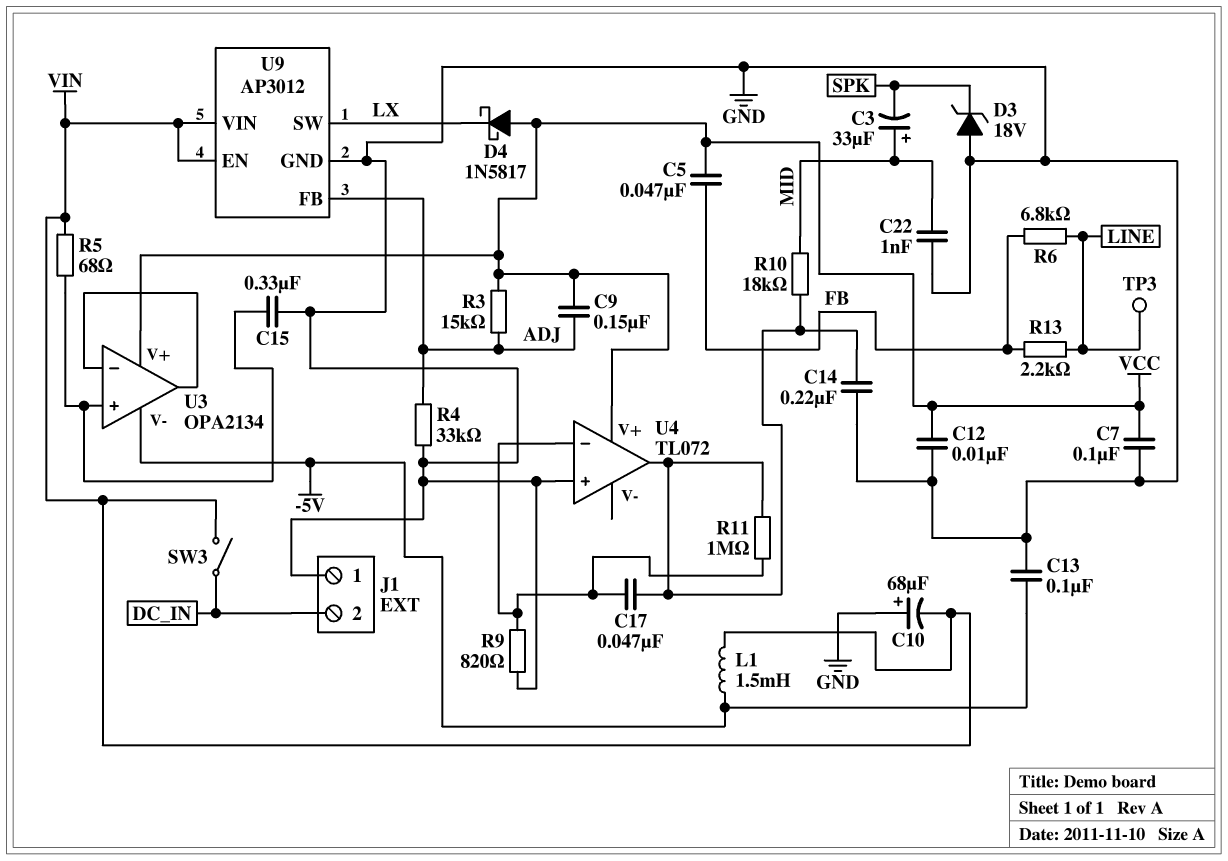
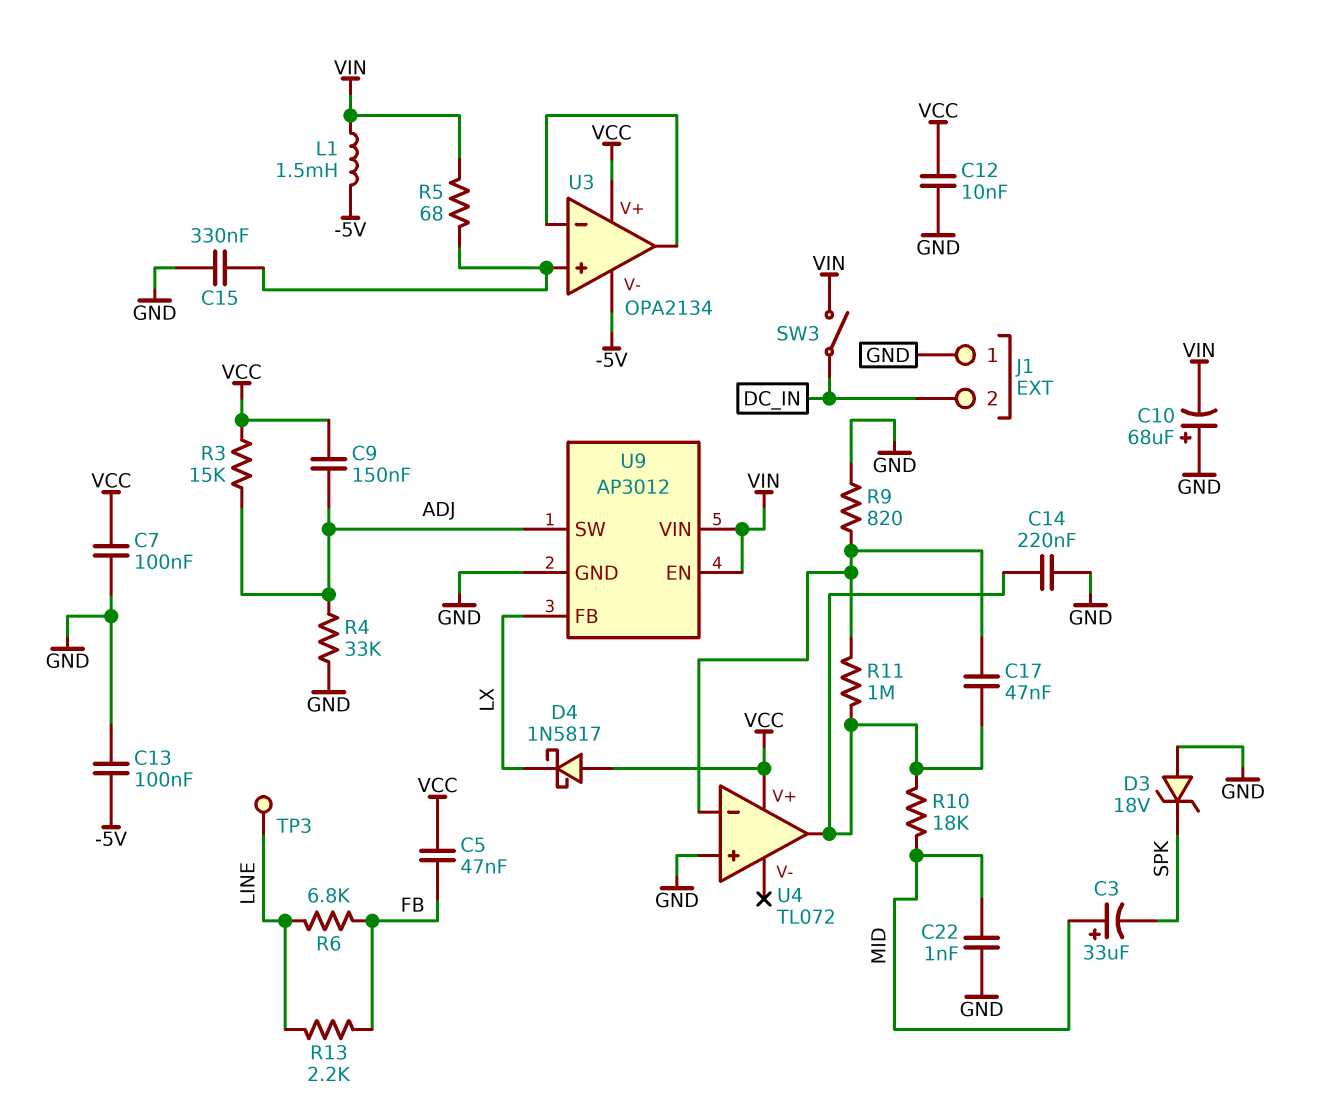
U9 pin FB: ADJ -> LX
U9 pin SW: LX -> ADJ

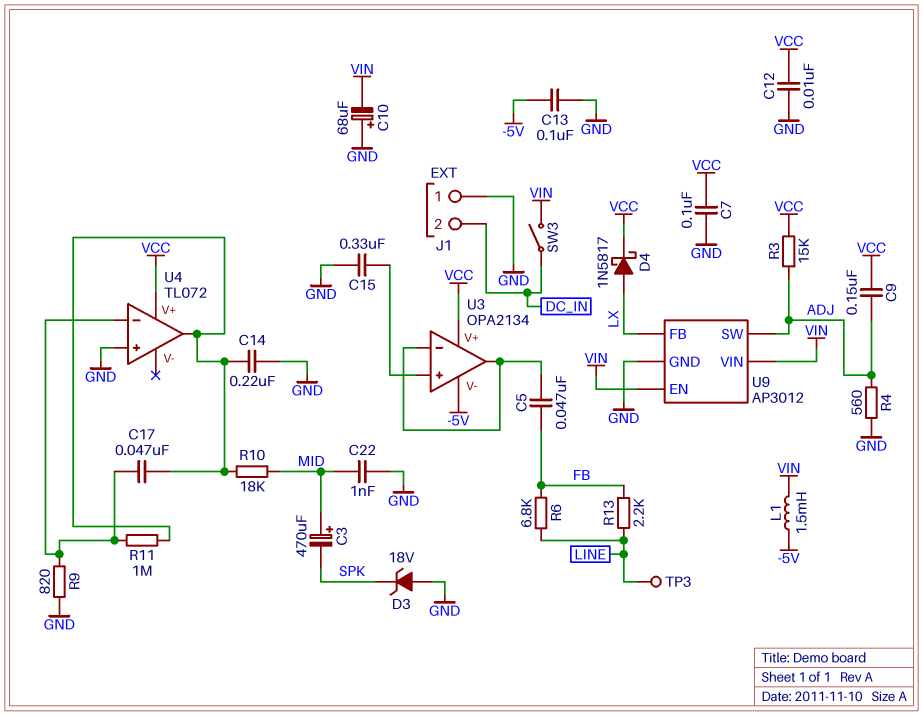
C3: 33uF (plus MID, minus SPK) -> 470uF (plus MID, minus SPK)
C5: 47nF (FB, VCC) -> 47nF (FB, U3/in-)
D4: schottky 1N5817 (A VCC, K LX) -> schottky 1N5817 (A LX, K VCC)
R4: 33k (ADJ, GND) -> 560 (ADJ, GND)
R5: 68 (U3/in+, VIN) -> none

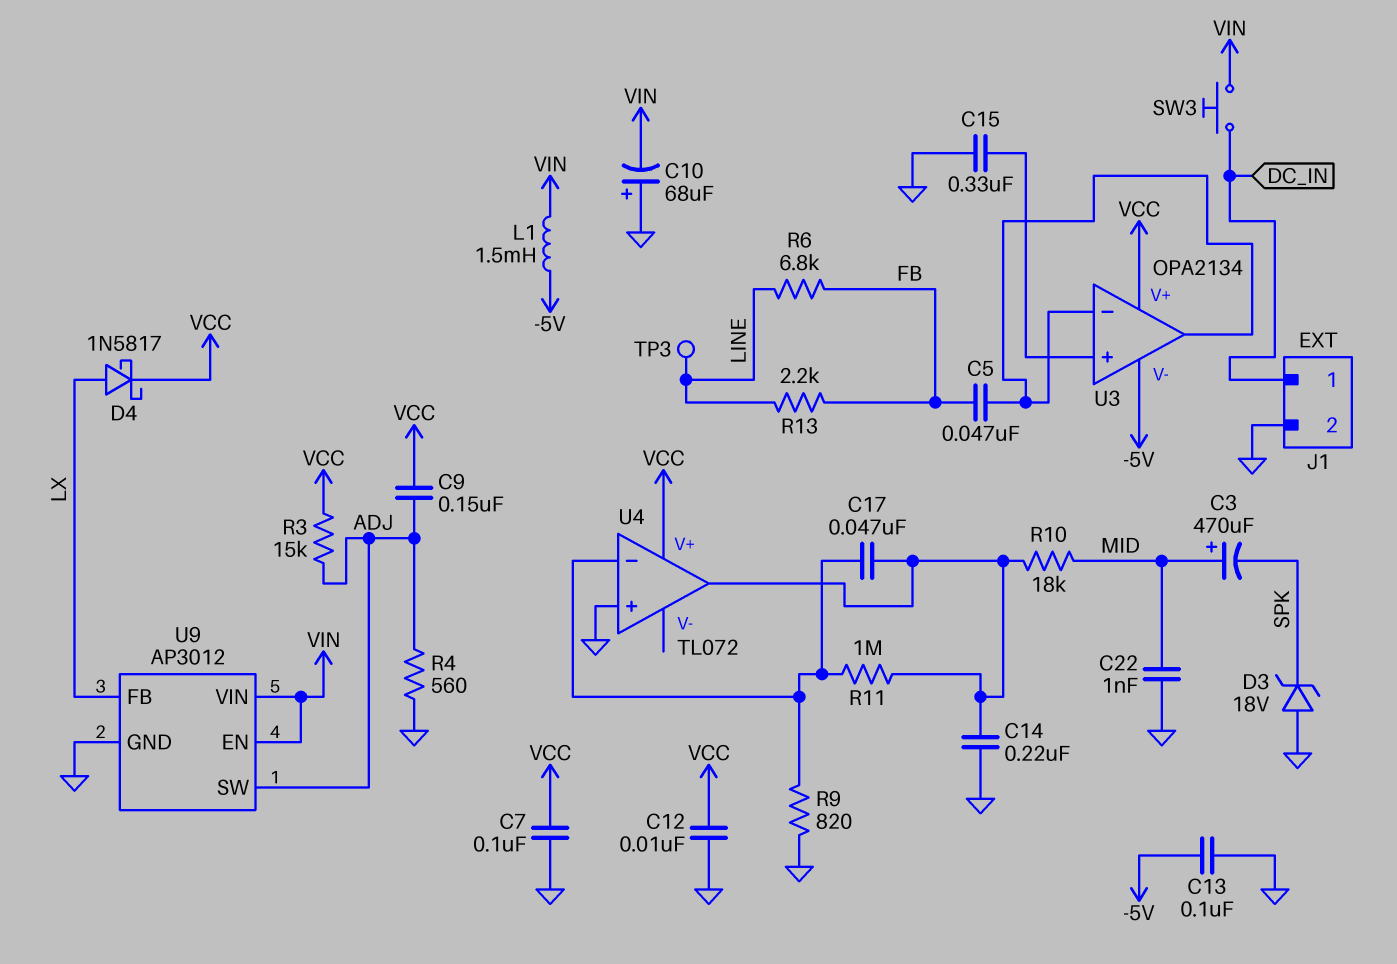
J1 pin 1: GND -> DC_IN
J1 pin 2: DC_IN -> GND
SW3: switch (DC_IN, VIN) -> button (DC_IN, VIN)

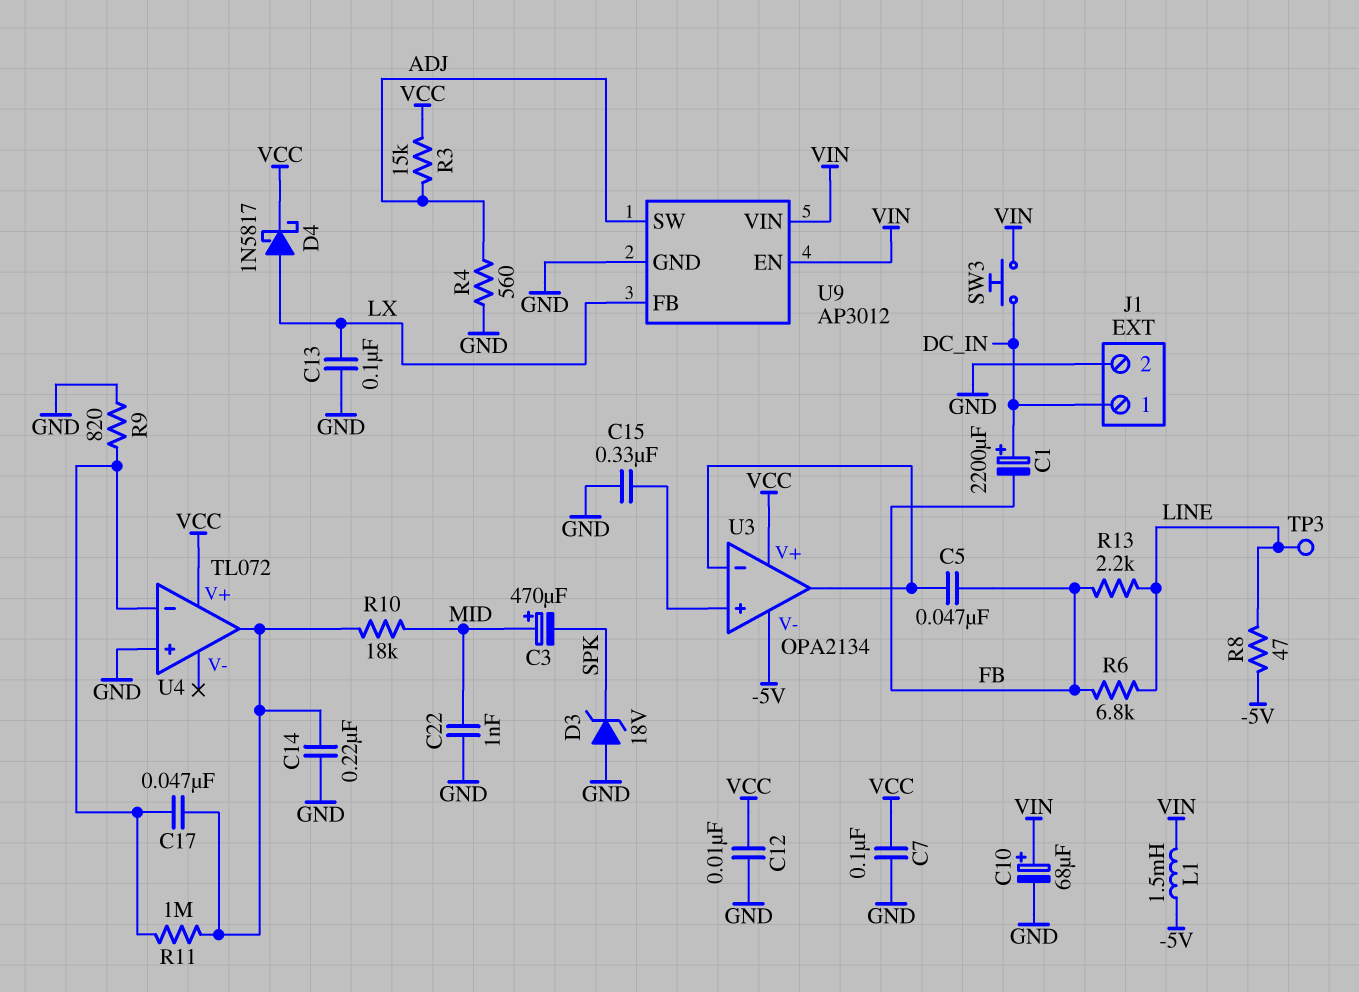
C1: none -> 2200uF (plus DC_IN, minus FB)
C9: 150nF (ADJ, VCC) -> none
C10: 68uF (plus GND, minus VIN) -> 68uF (plus VIN, minus GND)
C13: 100nF (-5V, GND) -> 100nF (GND, LX)
R8: none -> 47 (-5V, LINE)

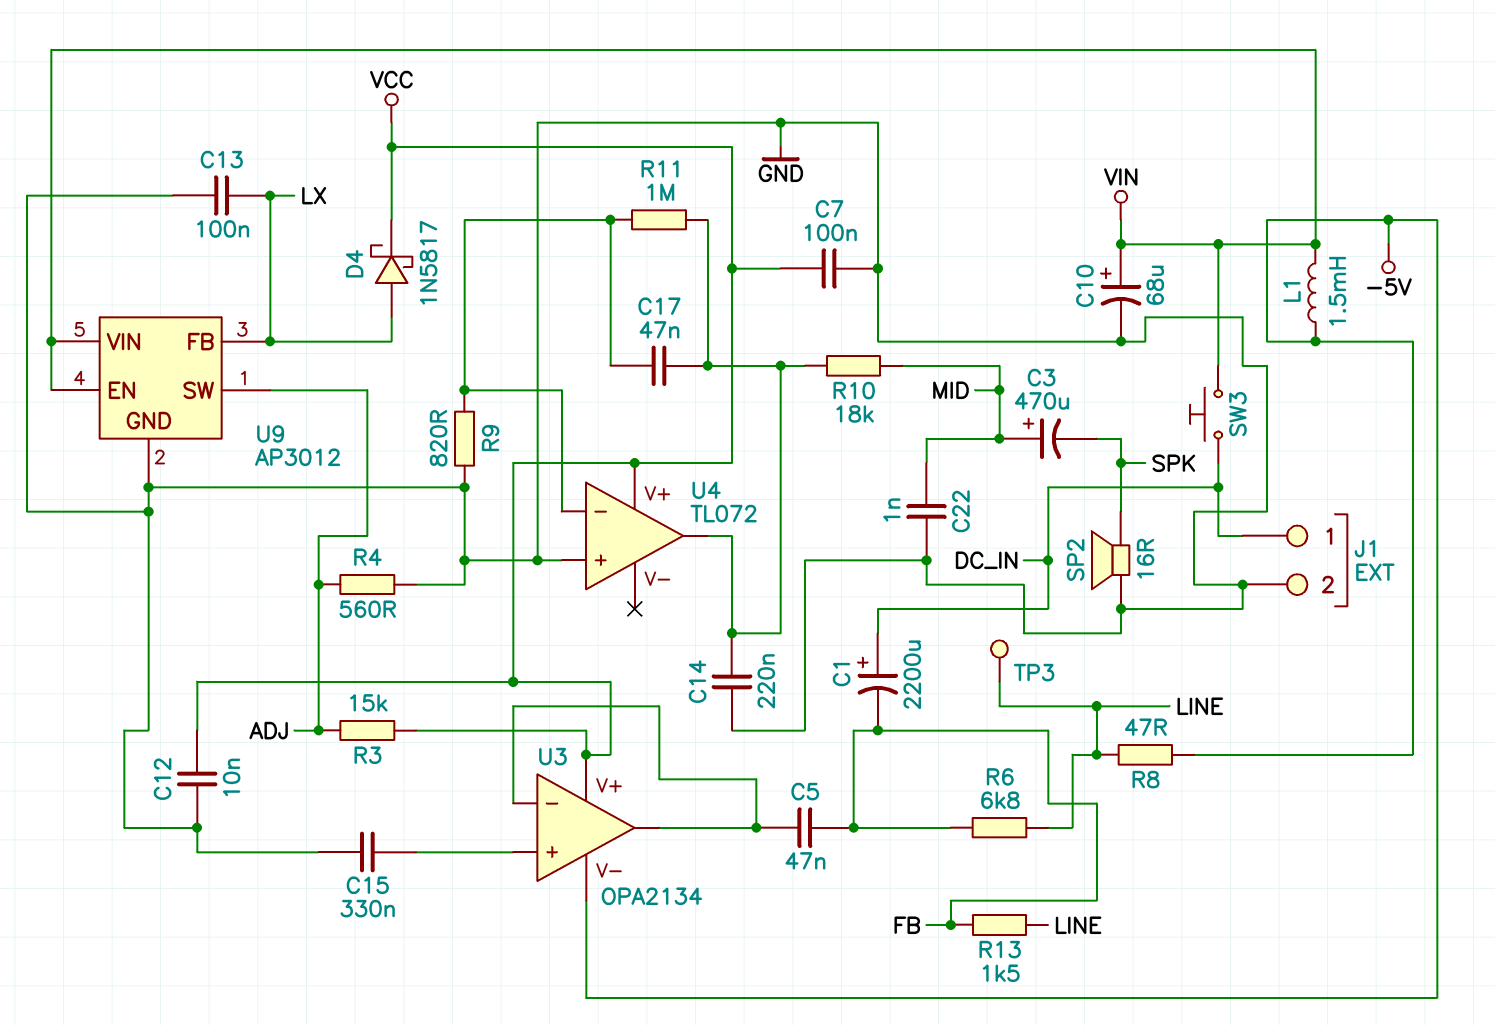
D3: zener 18V (A GND, K SPK) -> none
R13: 2.2k (FB, LINE) -> 1.5k (FB, LINE)
SP2: none -> speaker 16R (GND, SPK)

